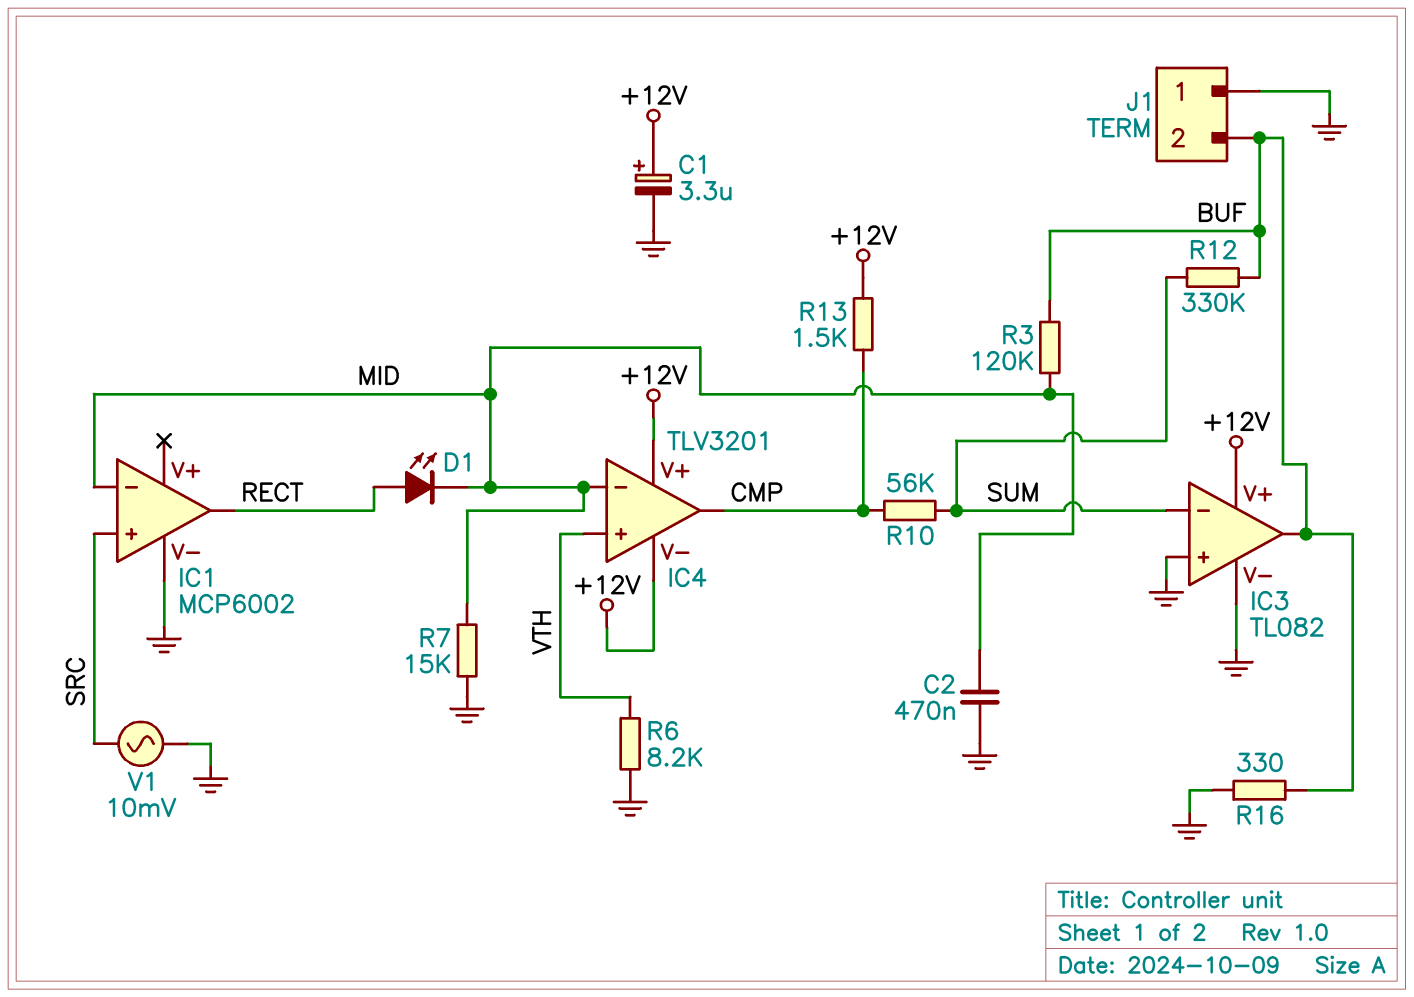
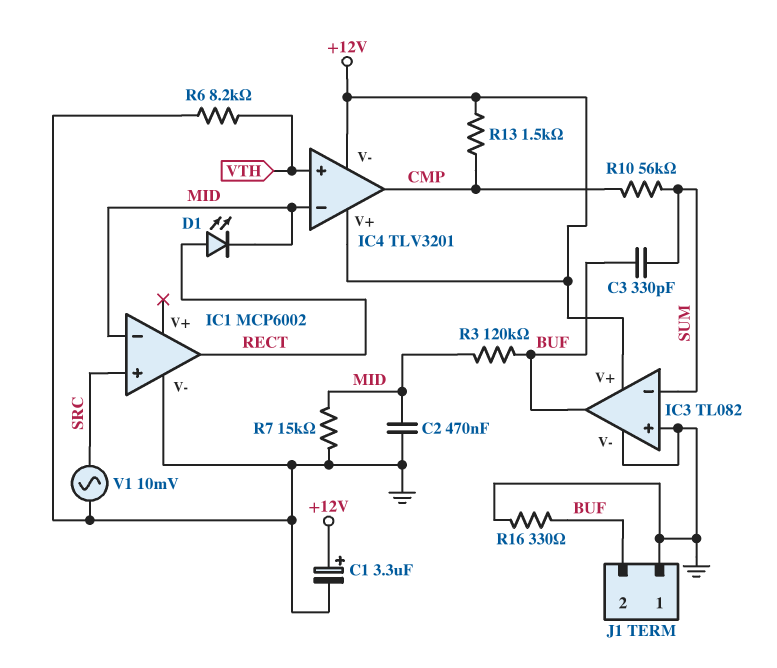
C3: none -> 330pF (BUF, SUM)
R12: 330k (BUF, SUM) -> none

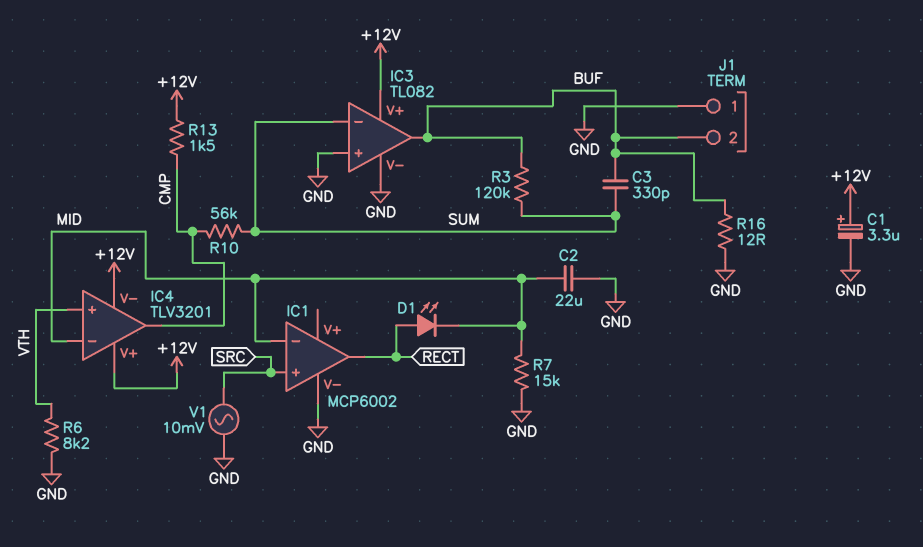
C2: 470nF (GND, MID) -> 22uF (GND, MID)
R3: 120k (BUF, MID) -> 120k (BUF, SUM)
R16: 330 (BUF, GND) -> 12 (BUF, GND)

